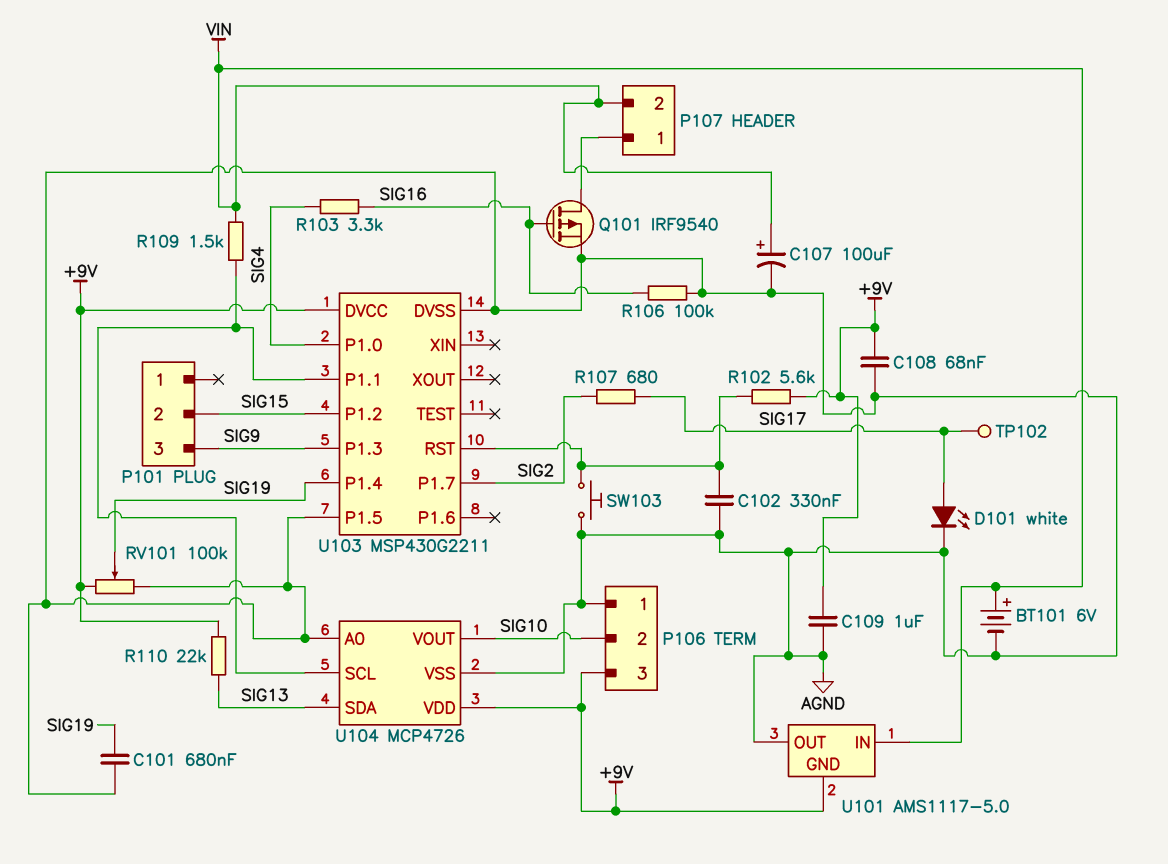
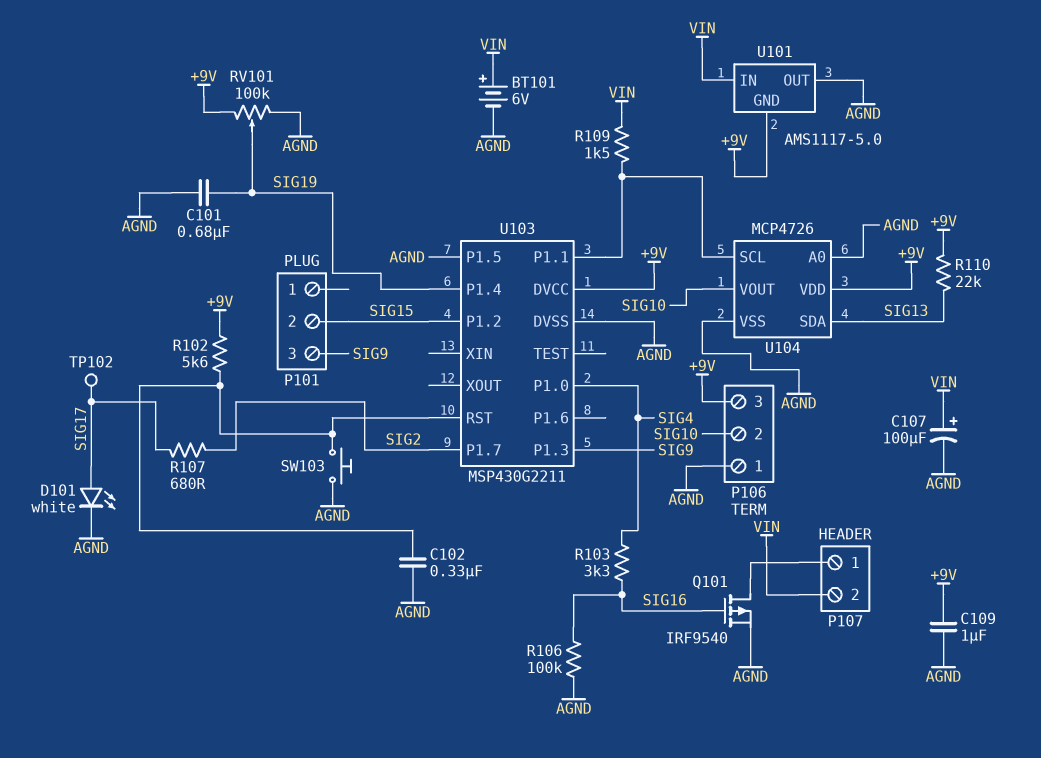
C108: 68nF (+9V, AGND) -> none

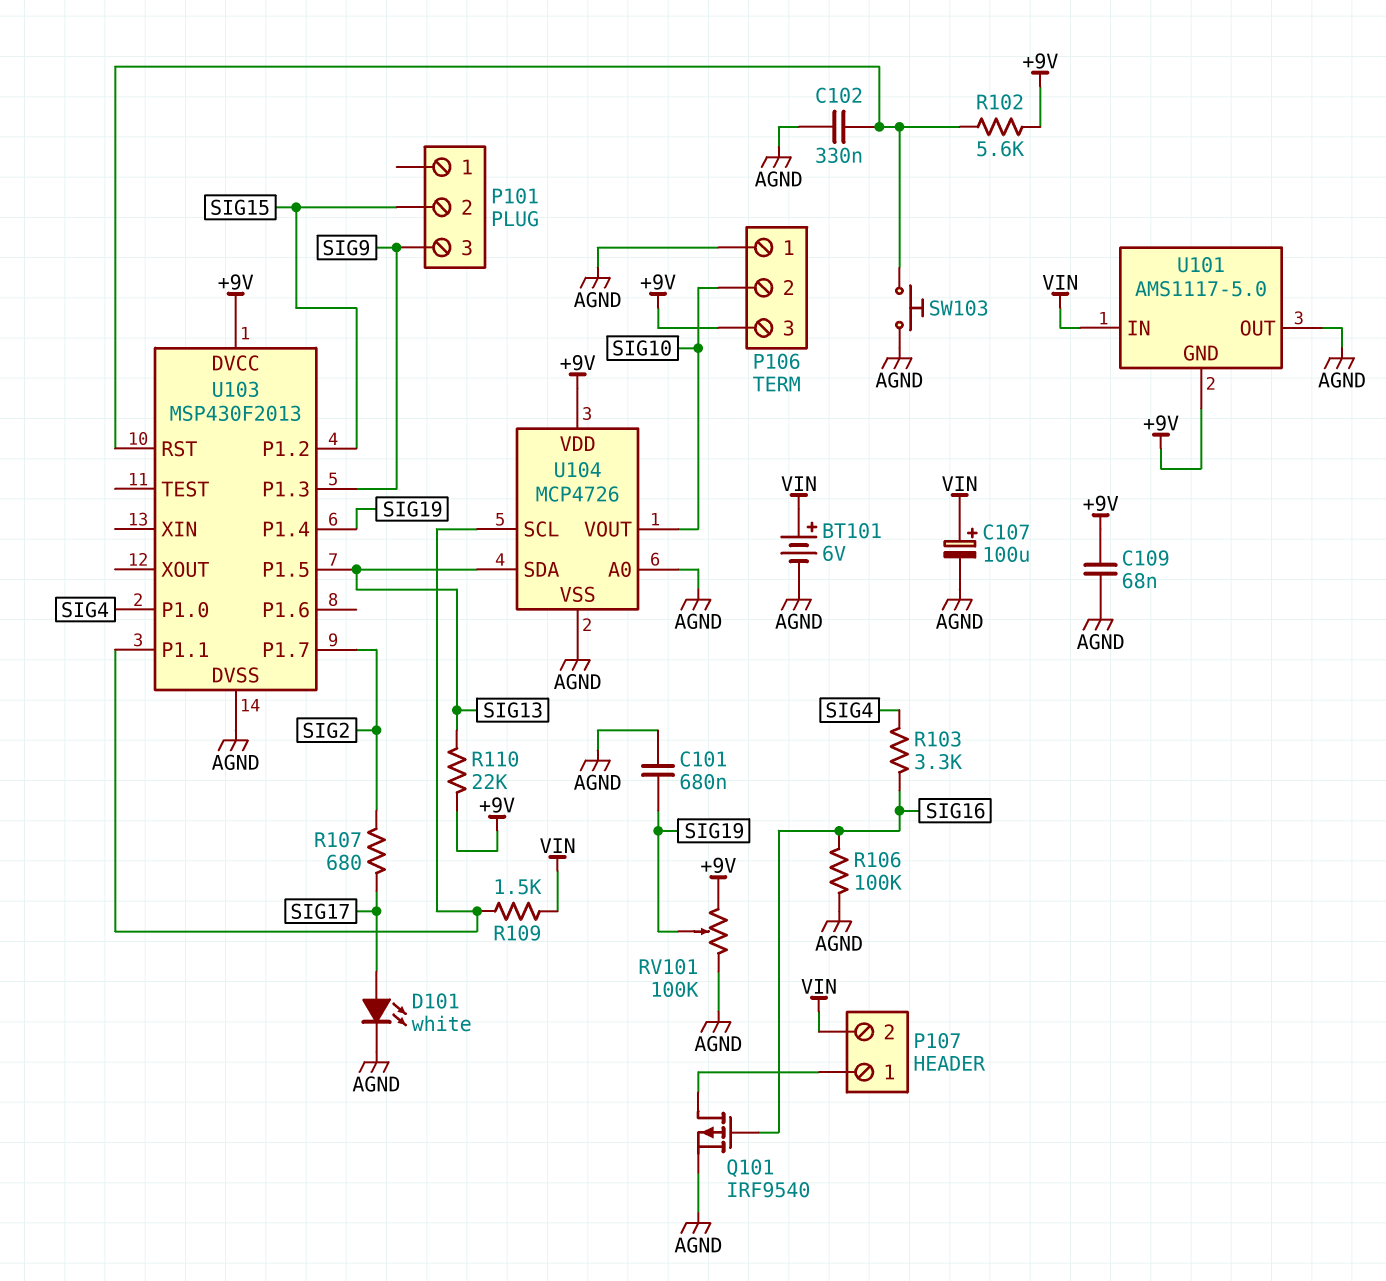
C109: 1uF (+9V, AGND) -> 68nF (+9V, AGND)
TP102: test point (SIG17) -> none
U103: MSP430G2211 -> MSP430F2013
U103 pin P1.5: AGND -> SIG13

